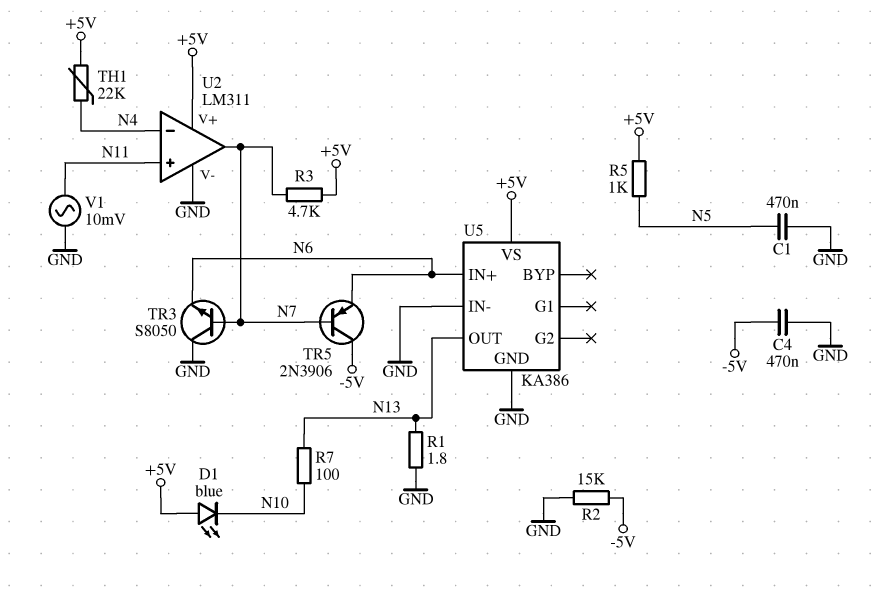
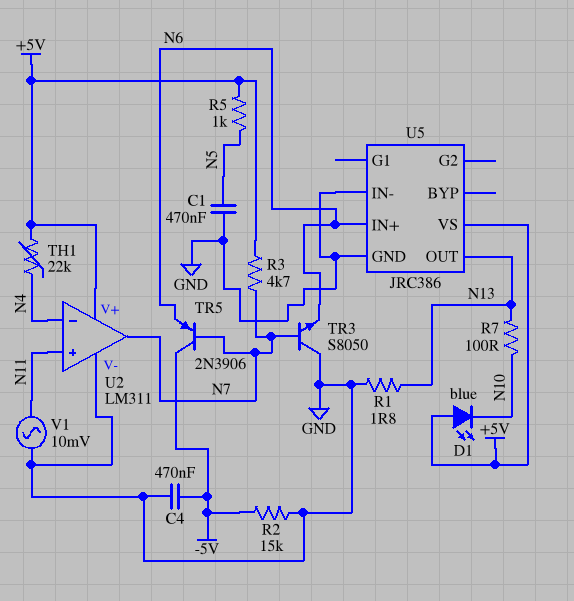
U5: KA386 -> JRC386

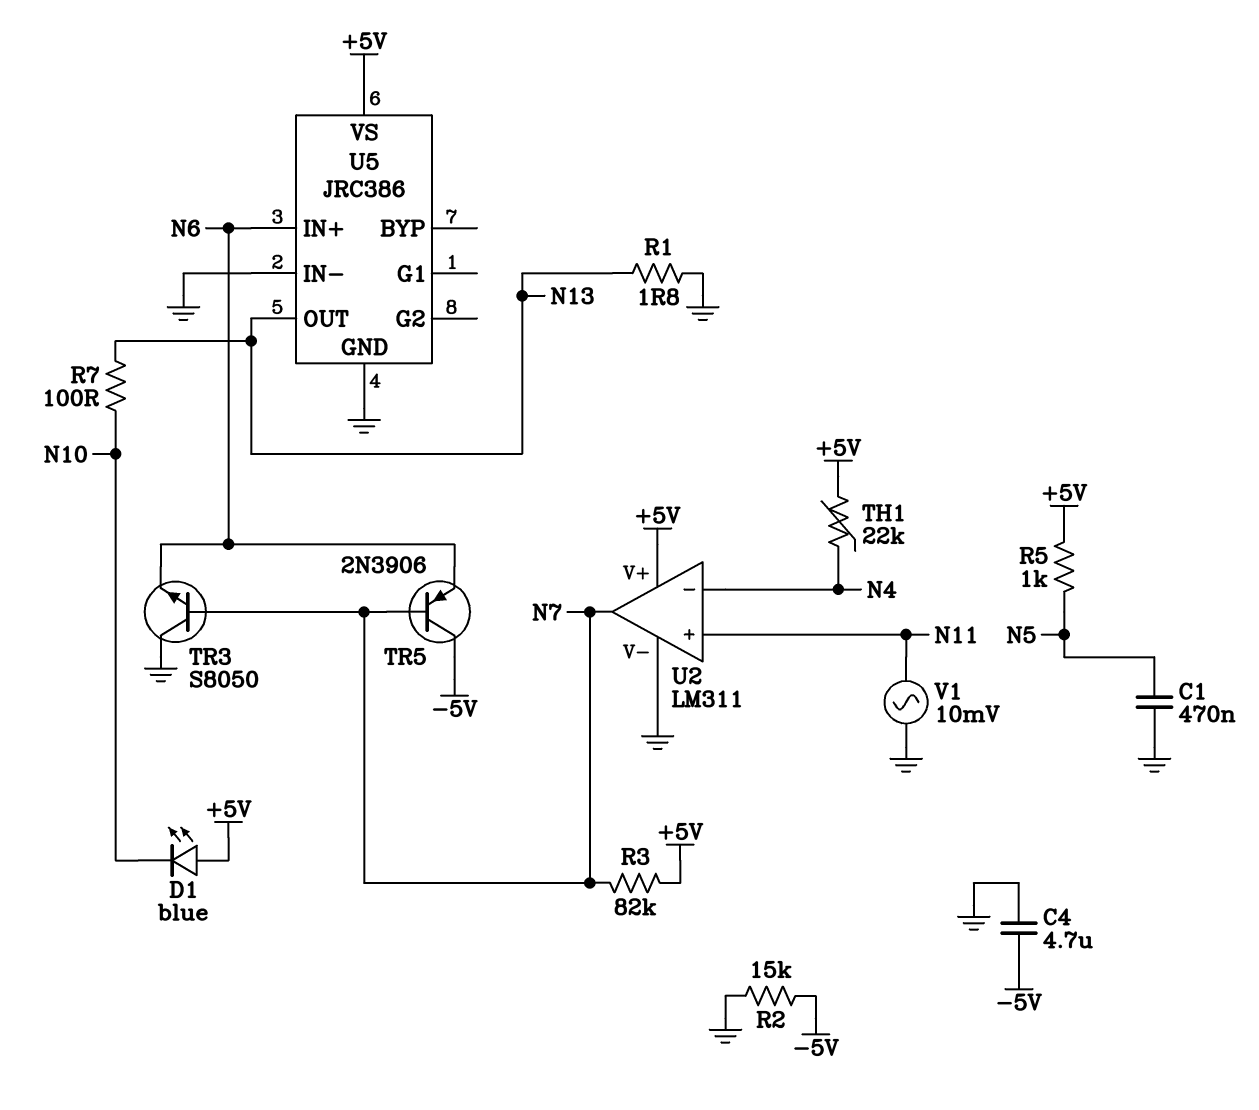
C4: 470nF (-5V, GND) -> 4.7uF (-5V, GND)
R3: 4.7k (+5V, N7) -> 82k (+5V, N7)

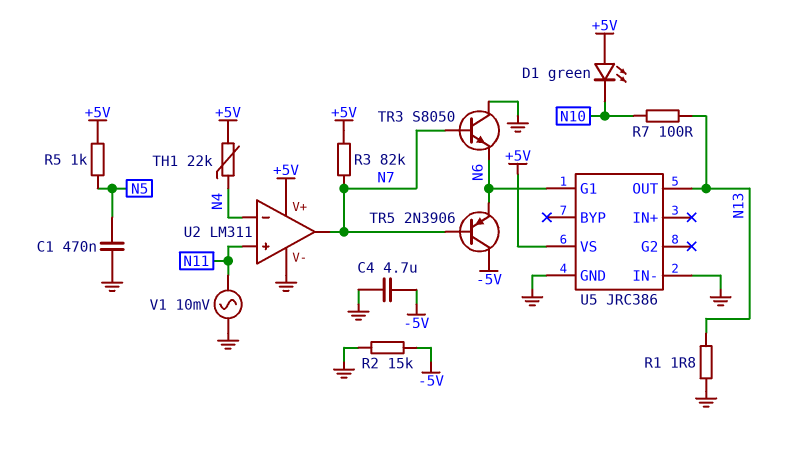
D1: LED blue (A +5V, K N10) -> LED green (A +5V, K N10)
U5 pin G1: none -> N6
U5 pin IN+: N6 -> none

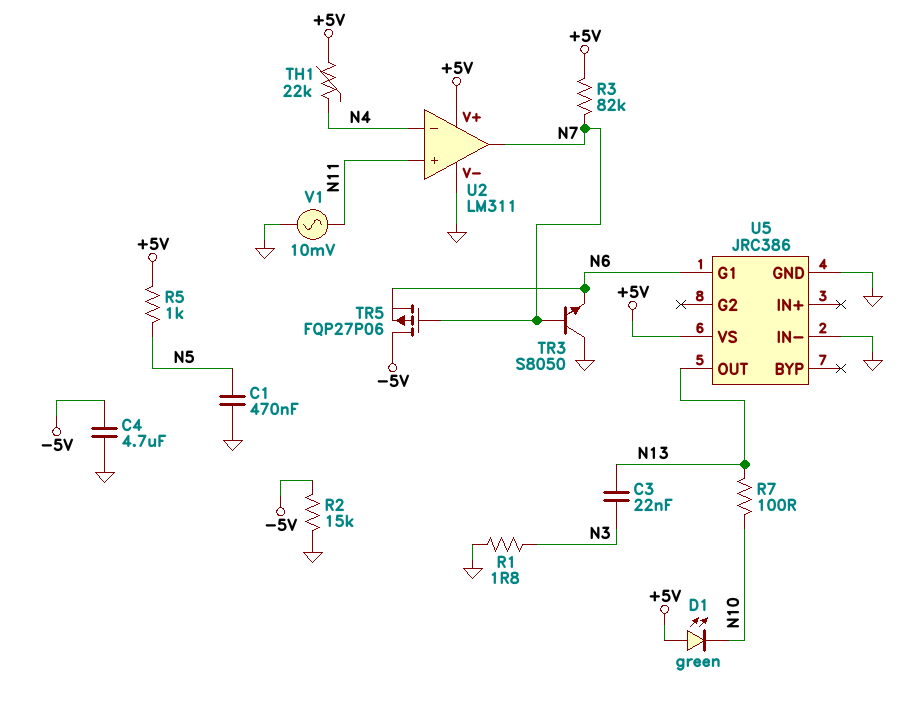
C3: none -> 22nF (N3, N13)
R1: 1.8 (GND, N13) -> 1.8 (GND, N3)
TR5: PNP 2N3906 (B N7, C -5V, E N6) -> PMOS FQP27P06 (G N7, D -5V, S N6)

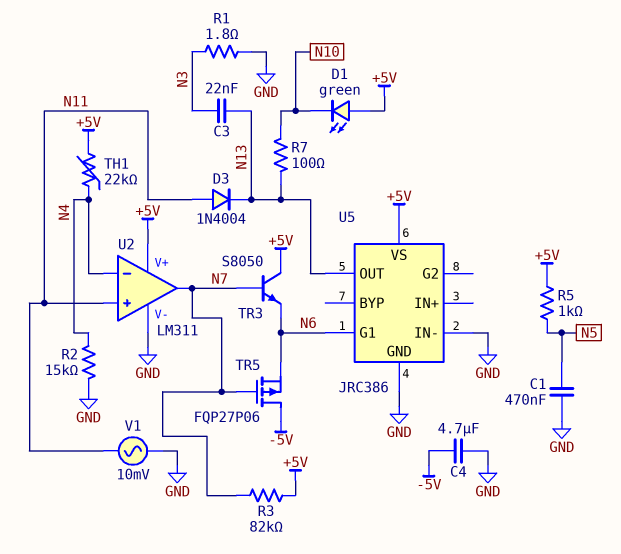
D3: none -> diode 1N4004 (A N11, K N13)
R2: 15k (-5V, GND) -> 15k (GND, N4)
TR3: NPN S8050 (B N7, C GND, E N6) -> NPN S8050 (B N7, C +5V, E N6)

